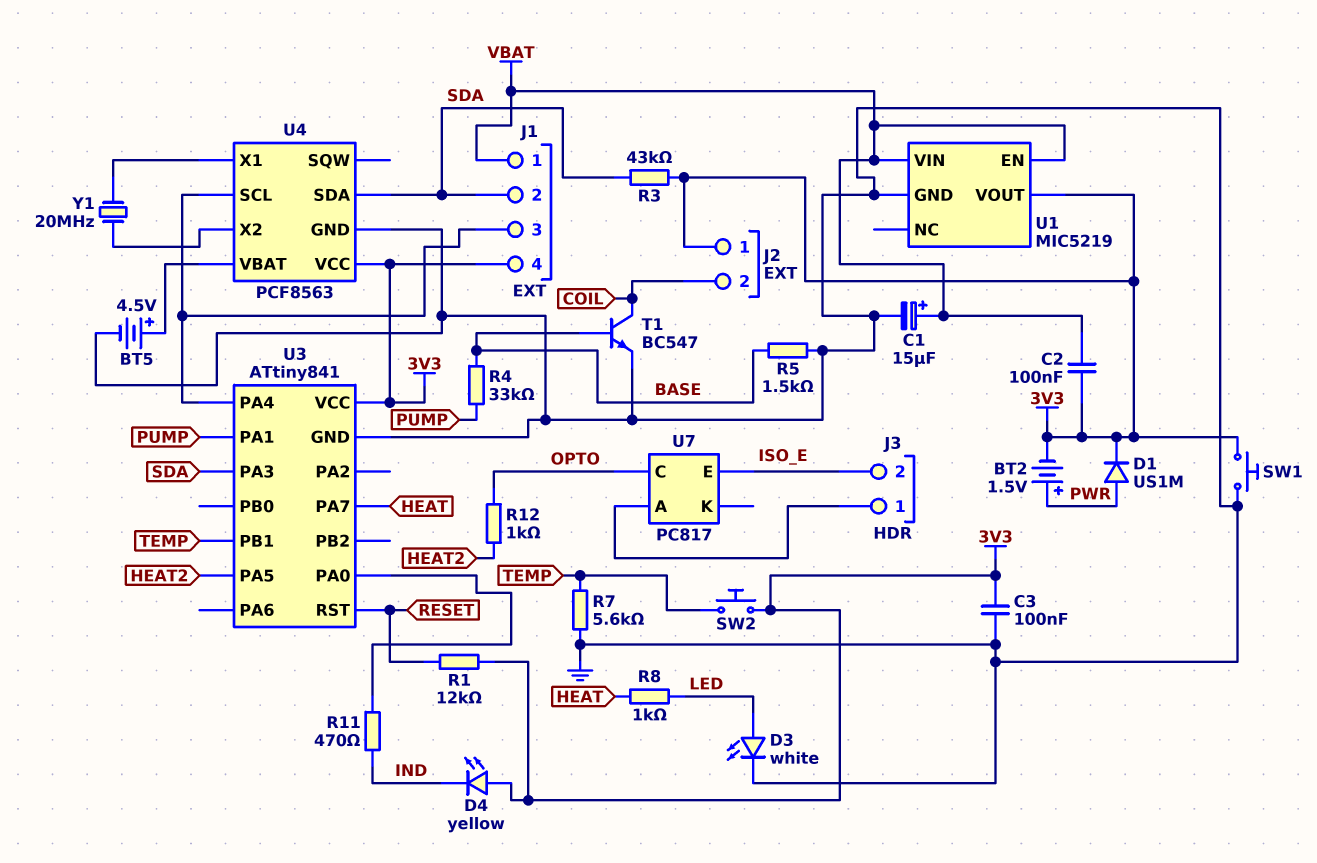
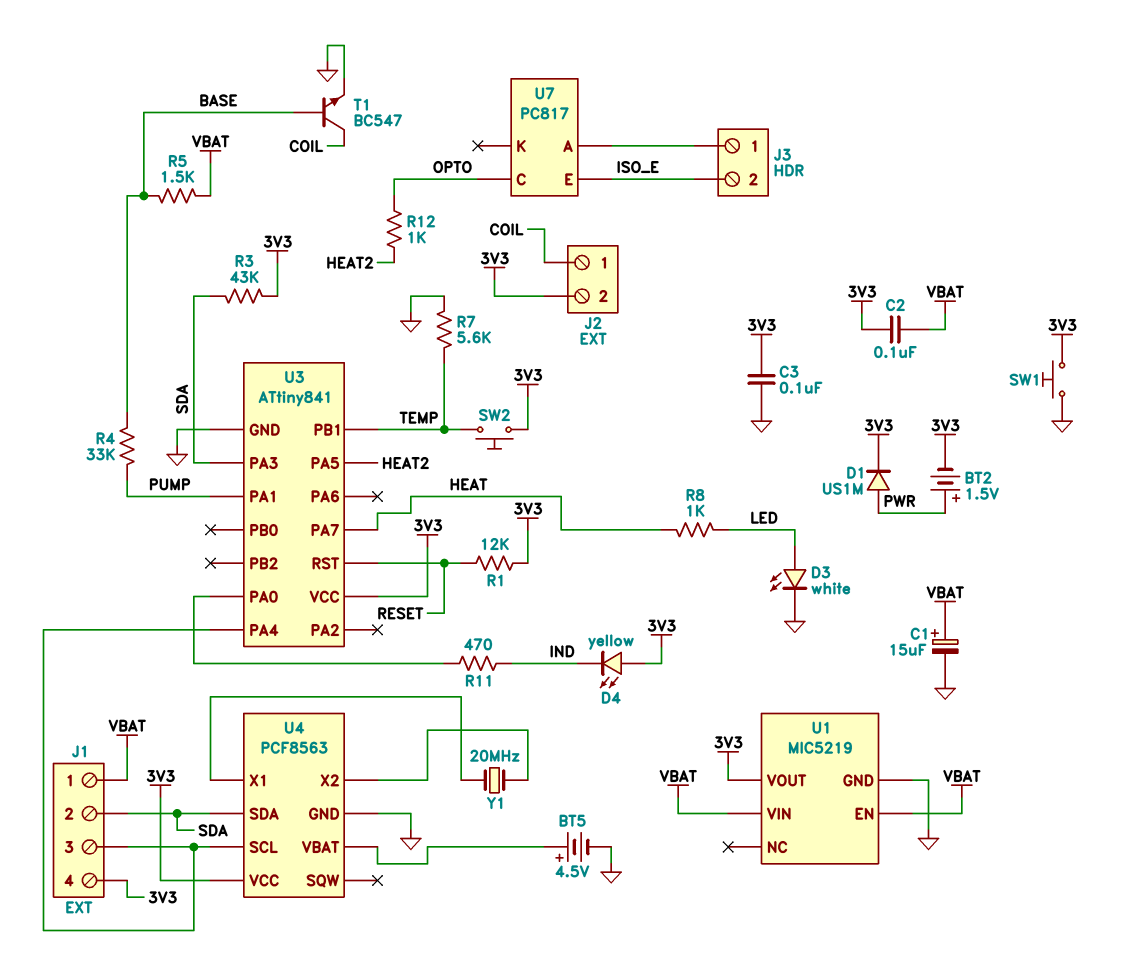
J2 pin 1: 3V3 -> COIL
J2 pin 2: COIL -> 3V3
R5: 1.5k (BASE, GND) -> 1.5k (BASE, VBAT)

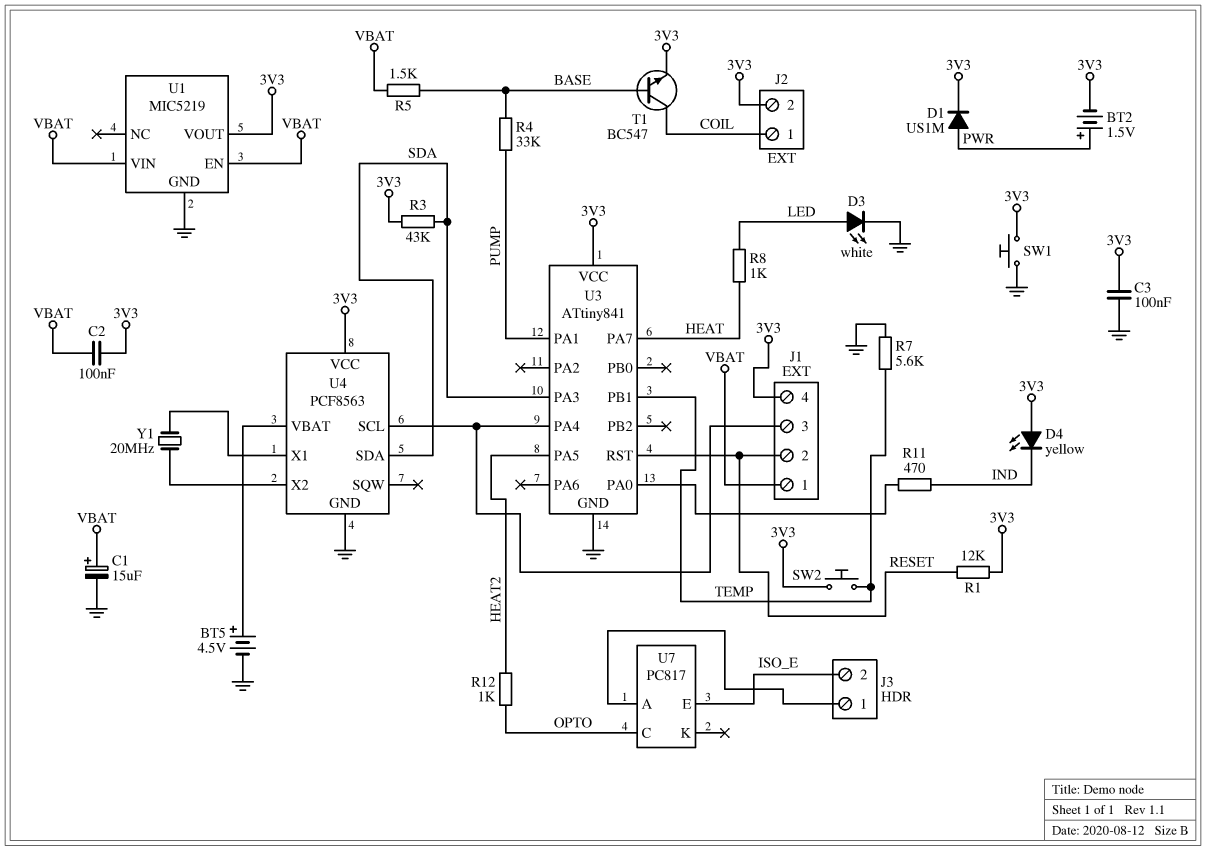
J1 pin 2: SDA -> RESET
T1: NPN BC547 (B BASE, C COIL, E GND) -> NPN BC547 (B BASE, C COIL, E 3V3)

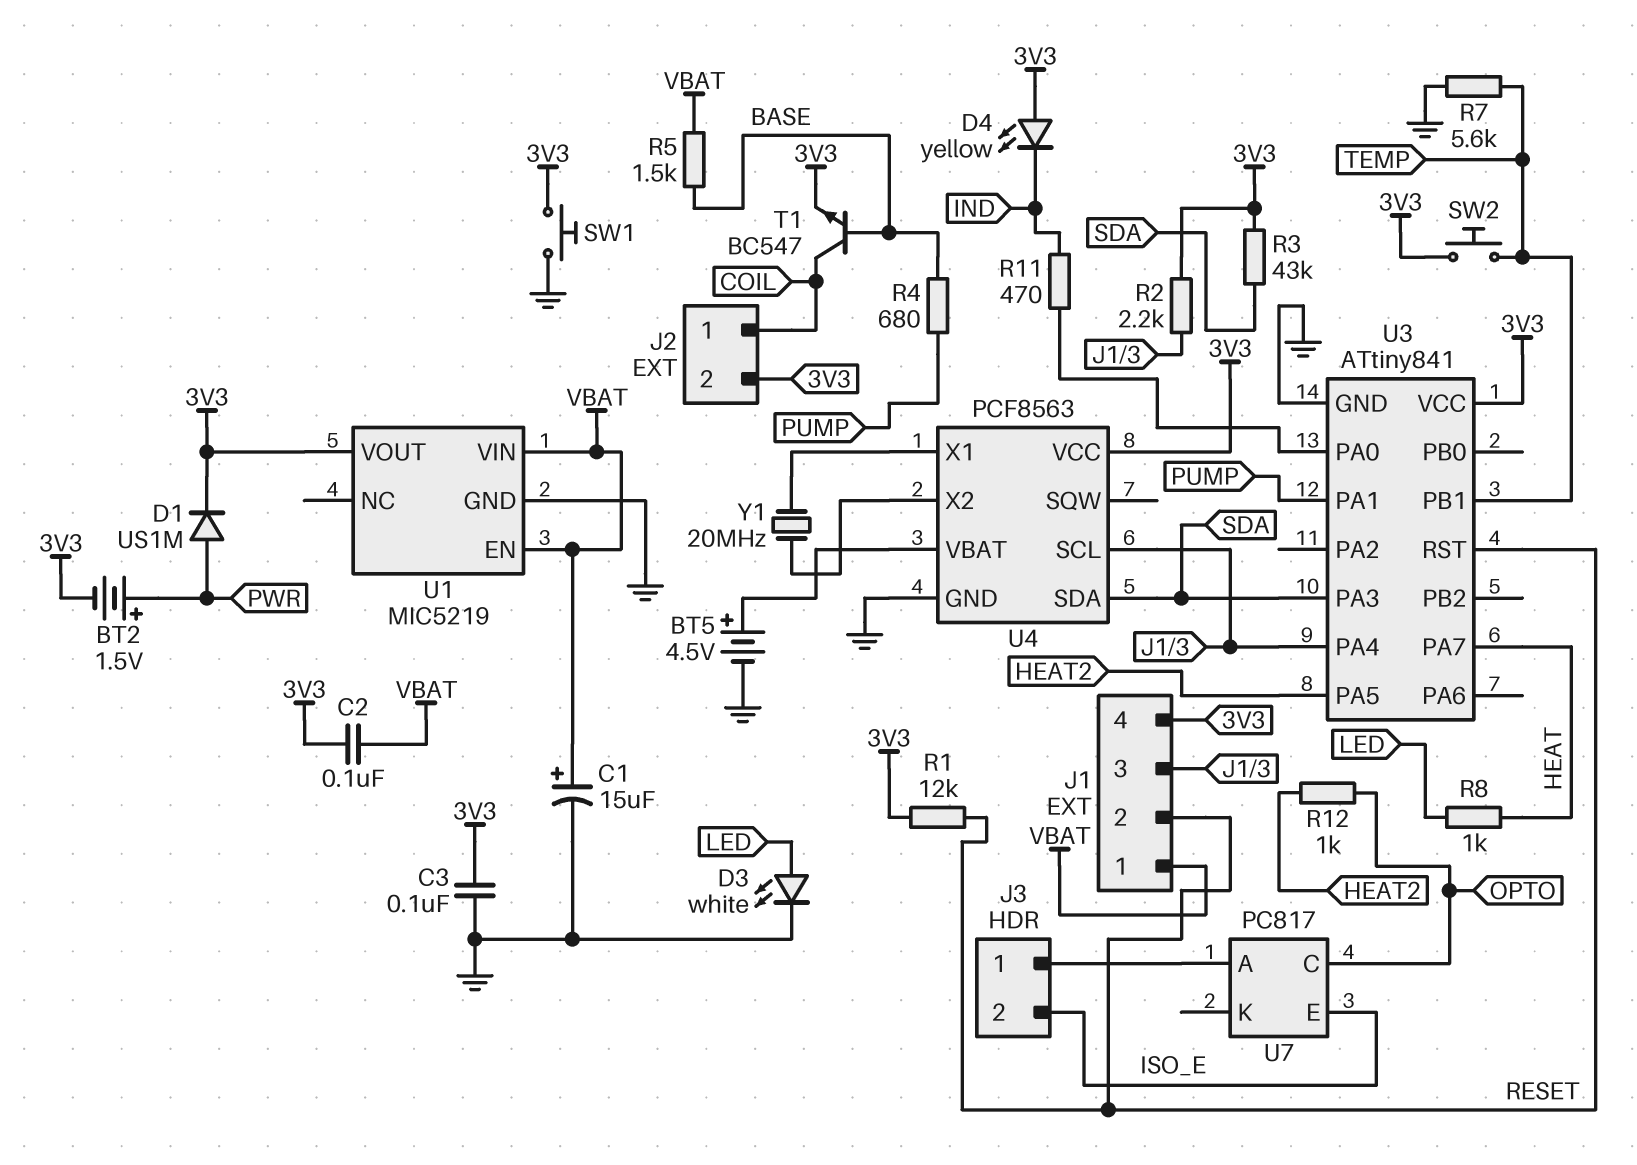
R2: none -> 2.2k (3V3, J1/3)
R4: 33k (BASE, PUMP) -> 680 (BASE, PUMP)

